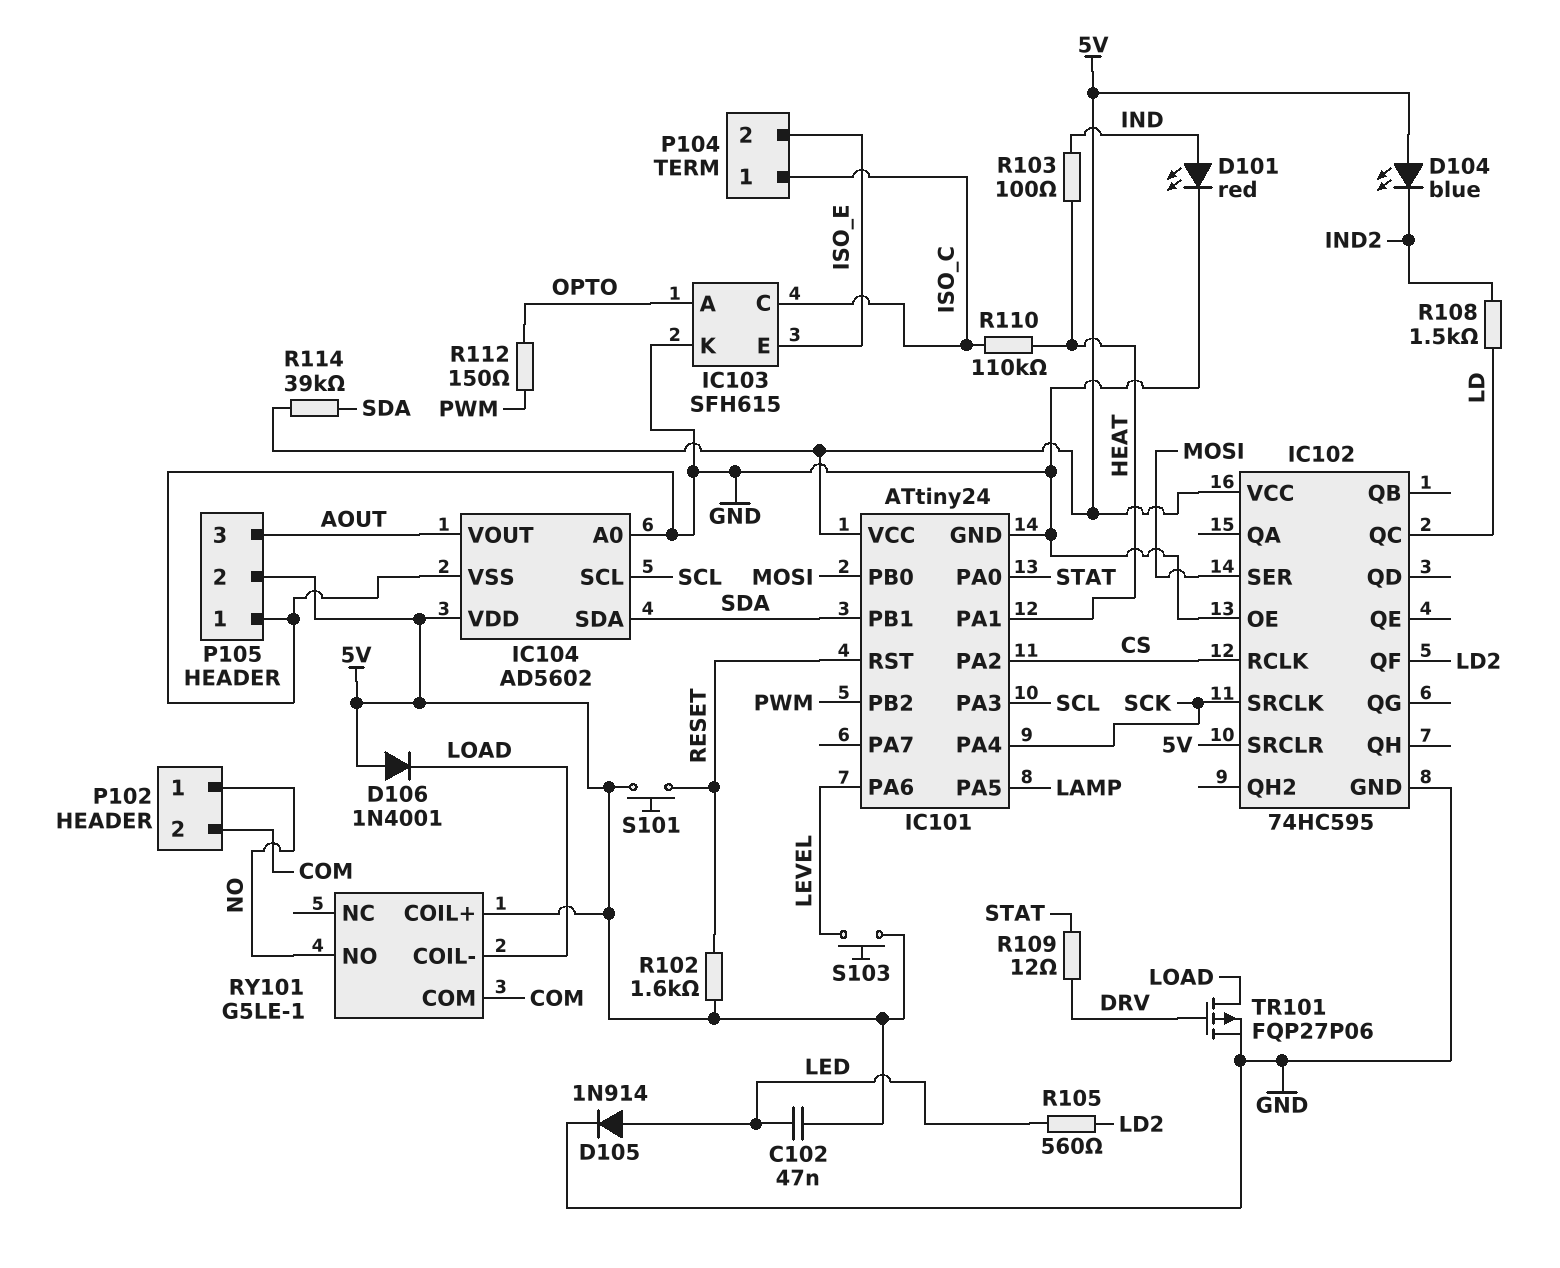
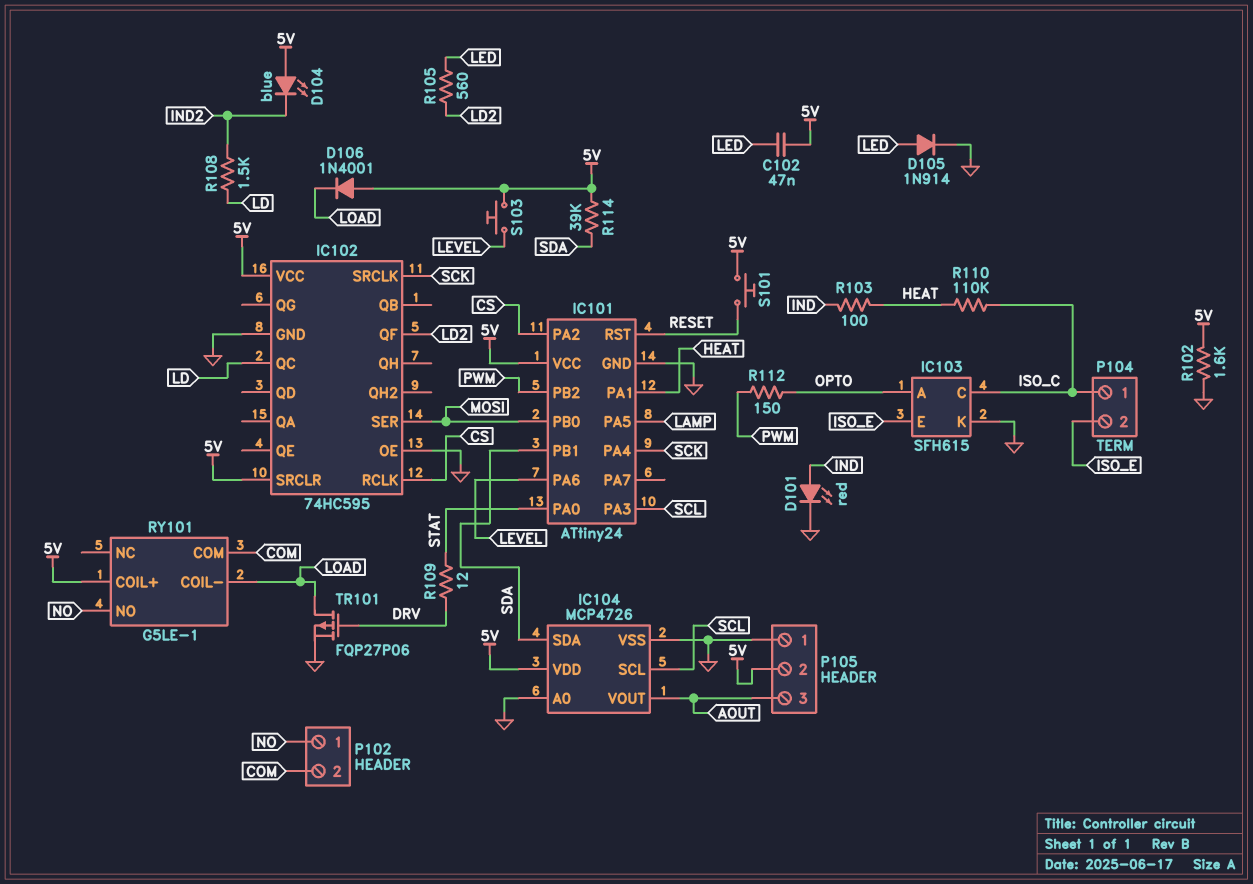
IC104: AD5602 -> MCP4726
R102: 1.6k (5V, RESET) -> 1.6k (5V, GND)

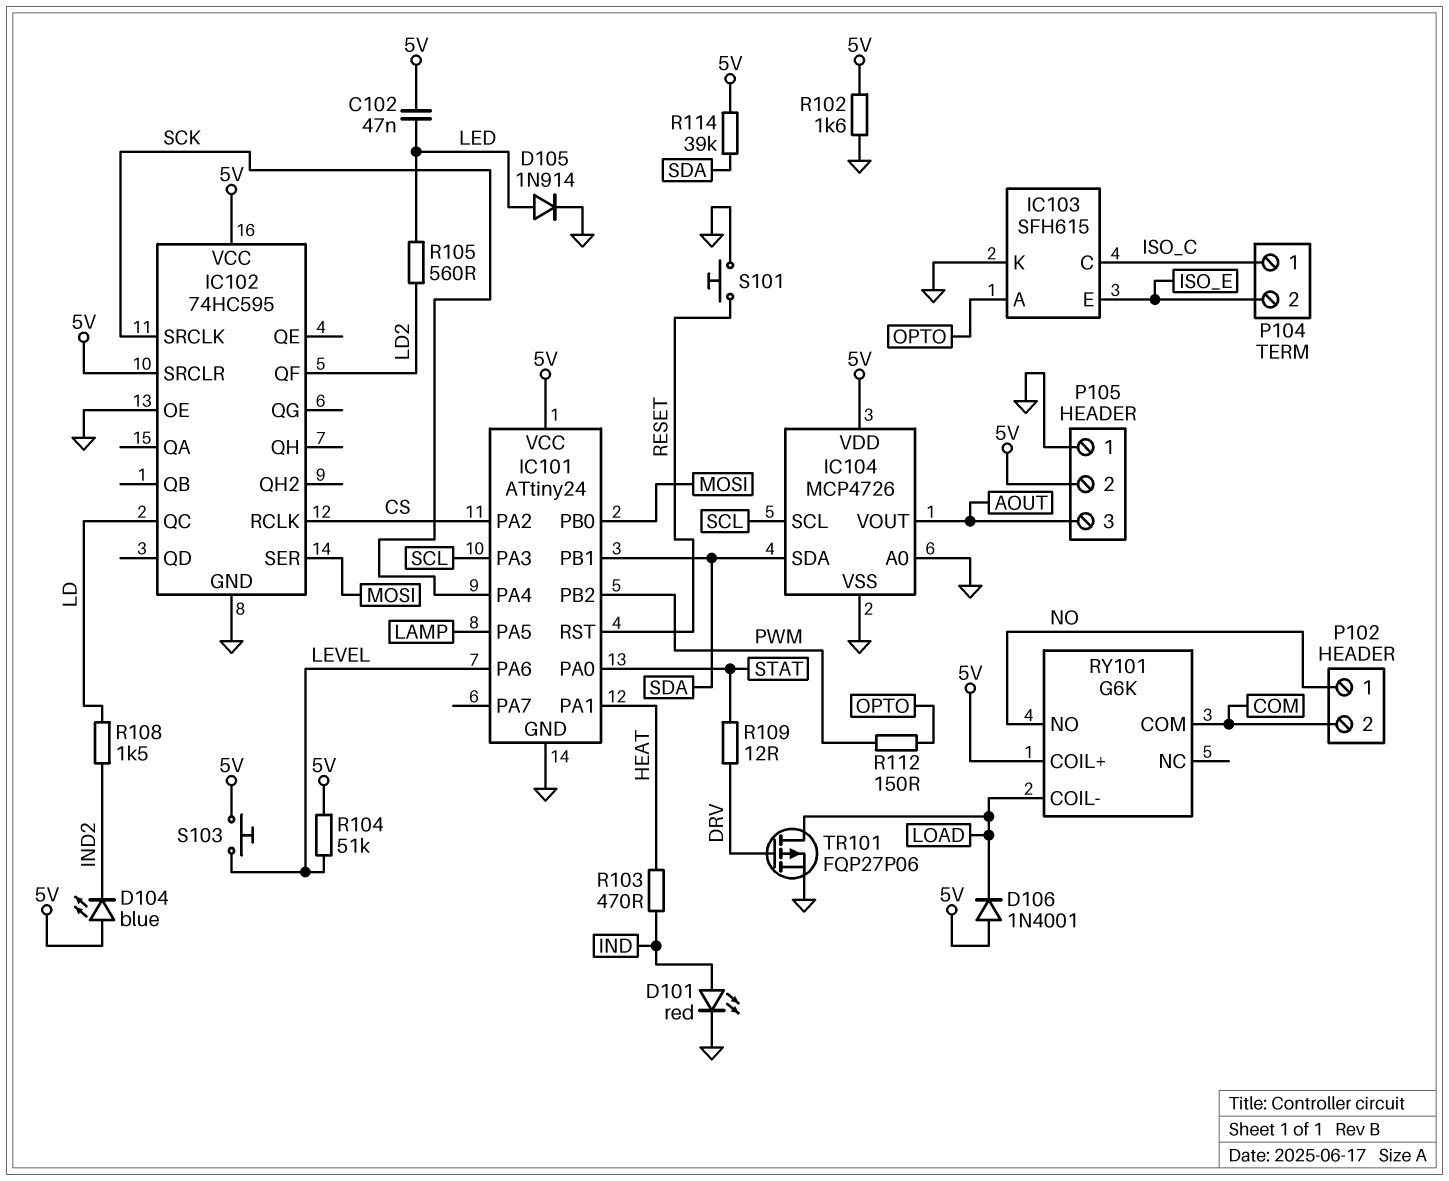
R103: 100 (HEAT, IND) -> 470 (HEAT, IND)
R104: none -> 51k (5V, LEVEL)
R110: 110k (HEAT, ISO_C) -> none
RY101: G5LE-1 -> G6K
S101: button (5V, RESET) -> button (GND, RESET)

